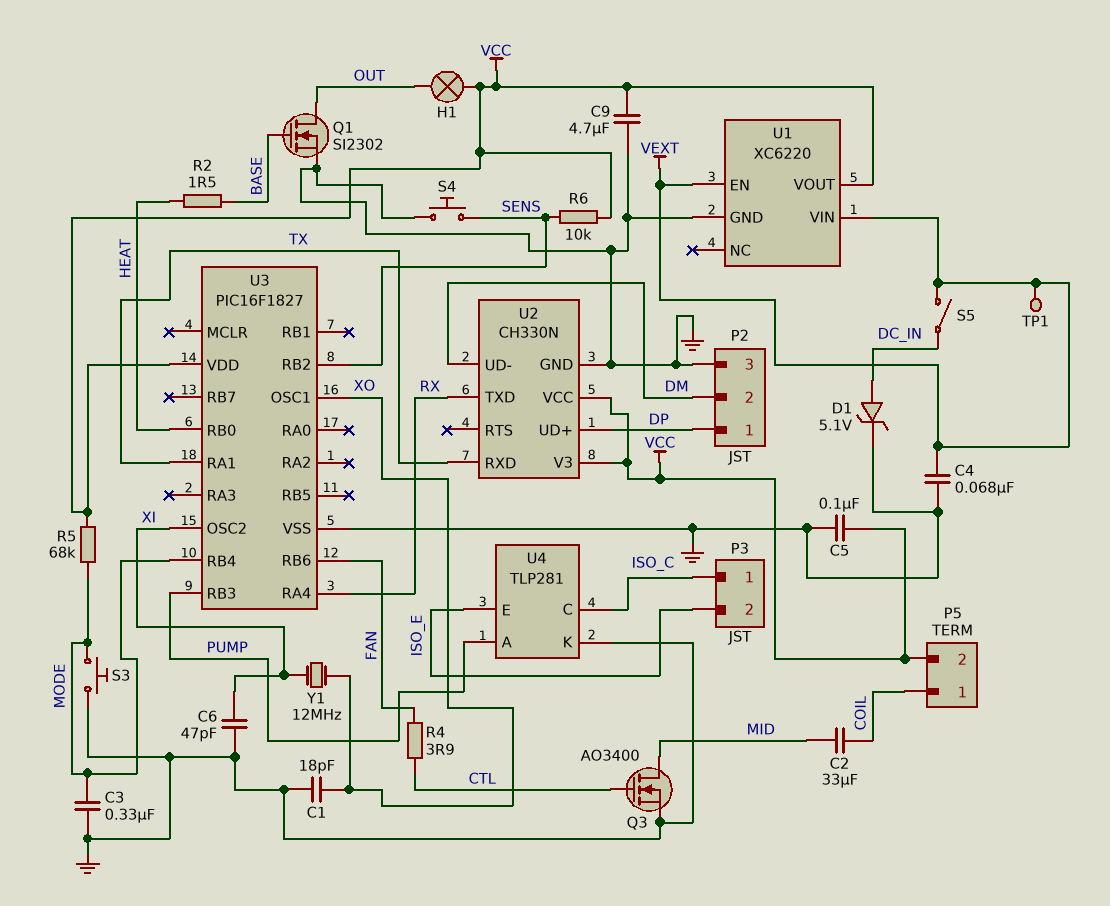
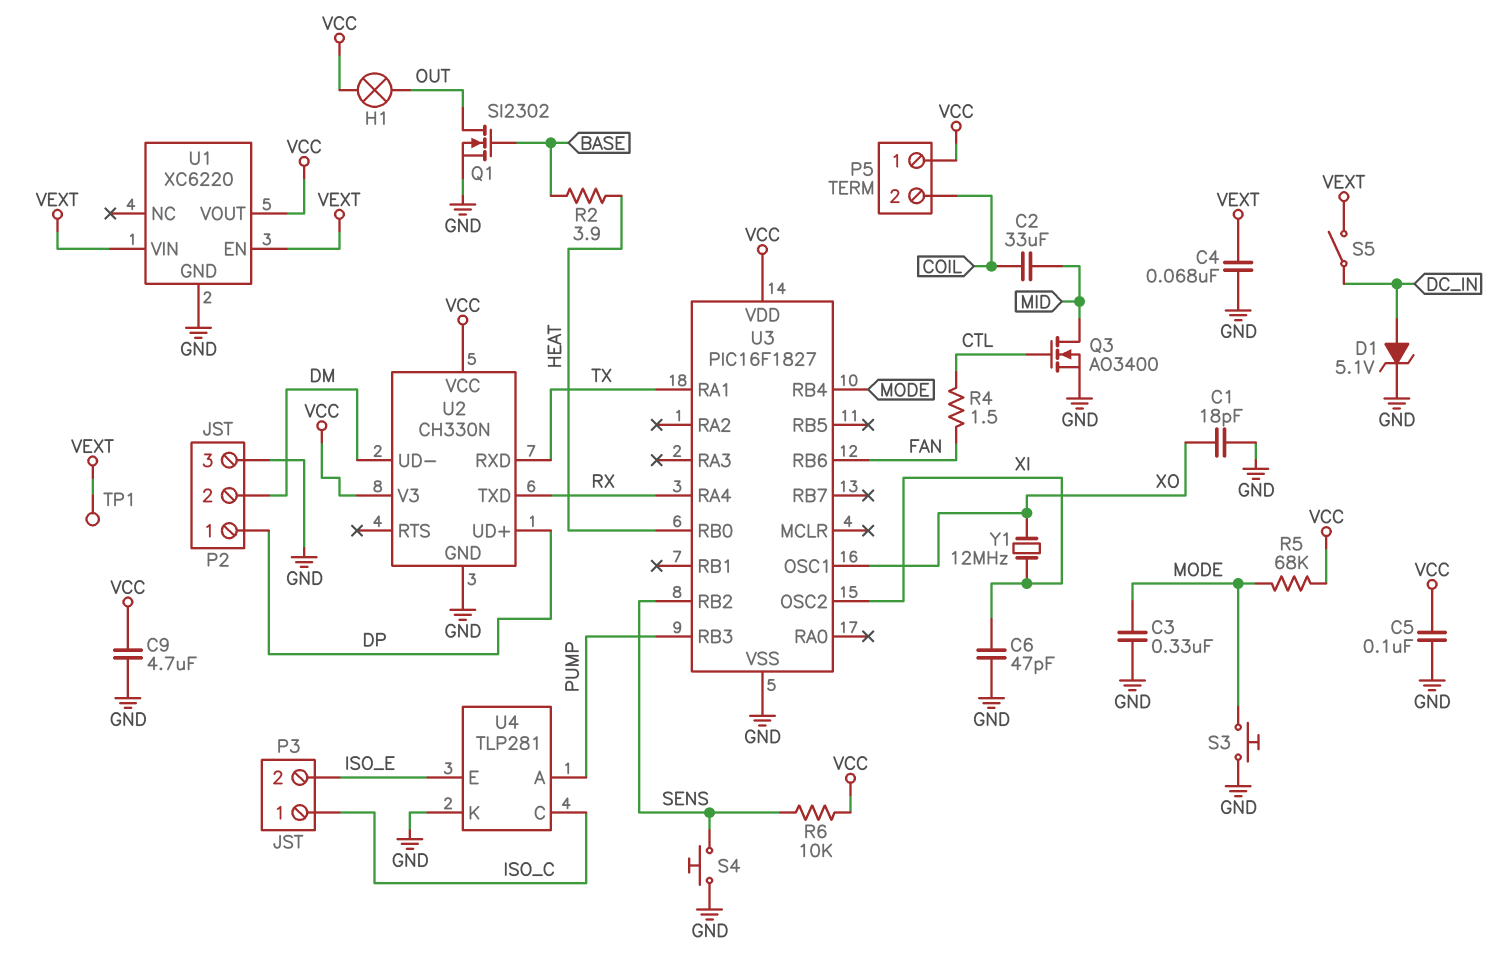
P5 pin 1: COIL -> VCC
P5 pin 2: VCC -> COIL
R2: 1.5 (BASE, HEAT) -> 3.9 (BASE, HEAT)
R4: 3.9 (CTL, FAN) -> 1.5 (CTL, FAN)

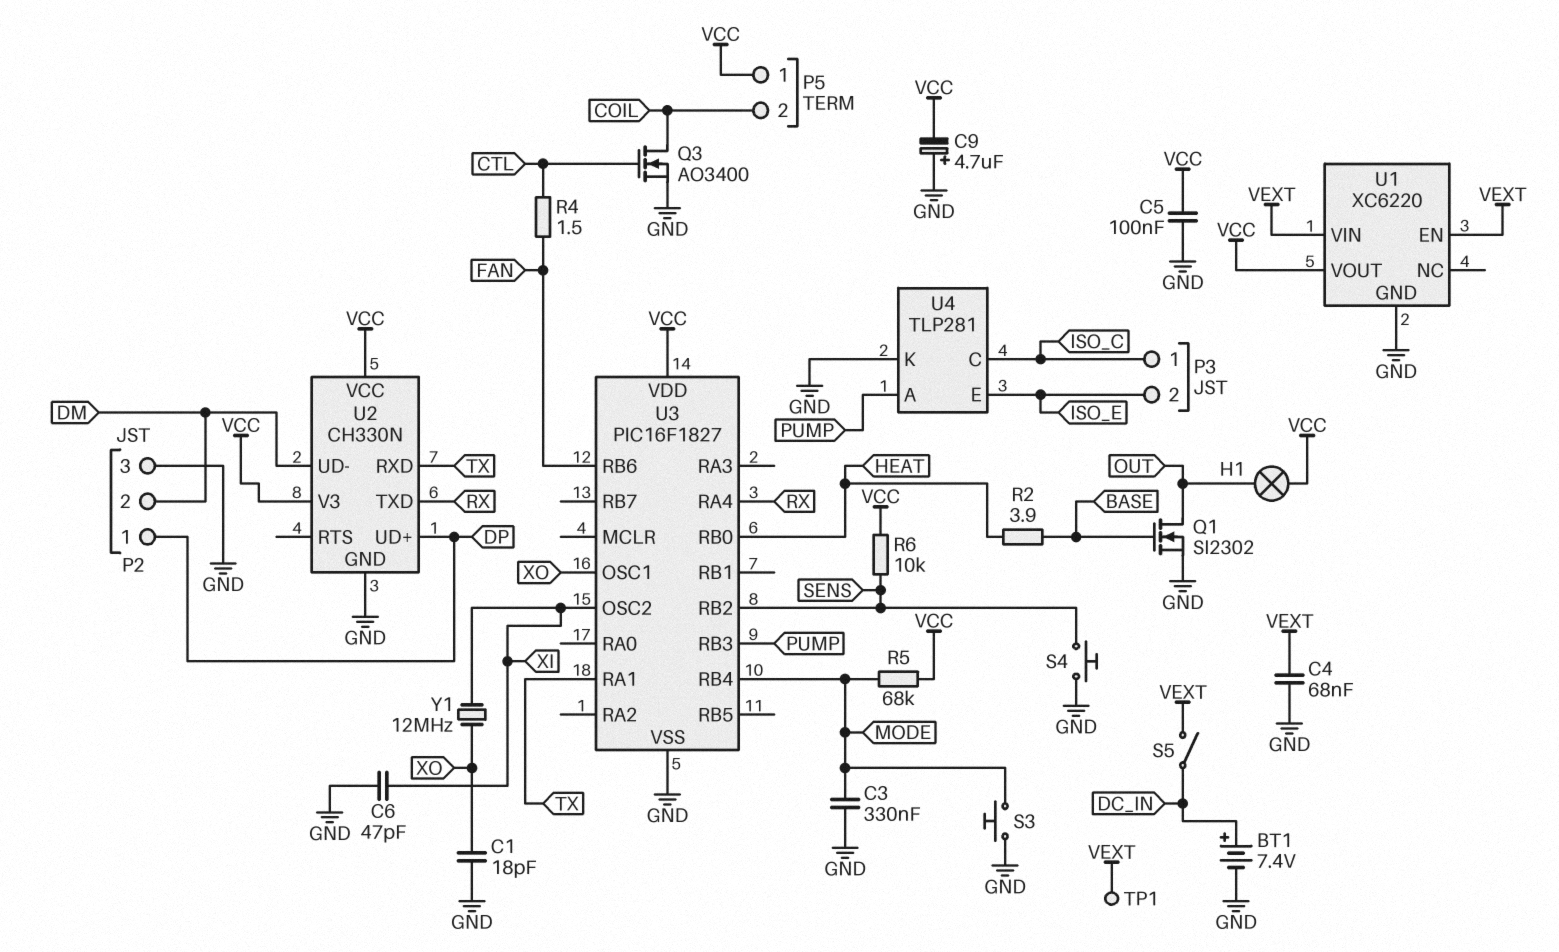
BT1: none -> 7.4V (plus DC_IN, minus GND)
C2: 33uF (COIL, MID) -> none
C9: 4.7uF (GND, VCC) -> 4.7uF (plus GND, minus VCC)
D1: zener 5.1V (A DC_IN, K GND) -> none
Q3: NMOS AO3400 (G CTL, D MID, S GND) -> NMOS AO3400 (G CTL, D COIL, S GND)

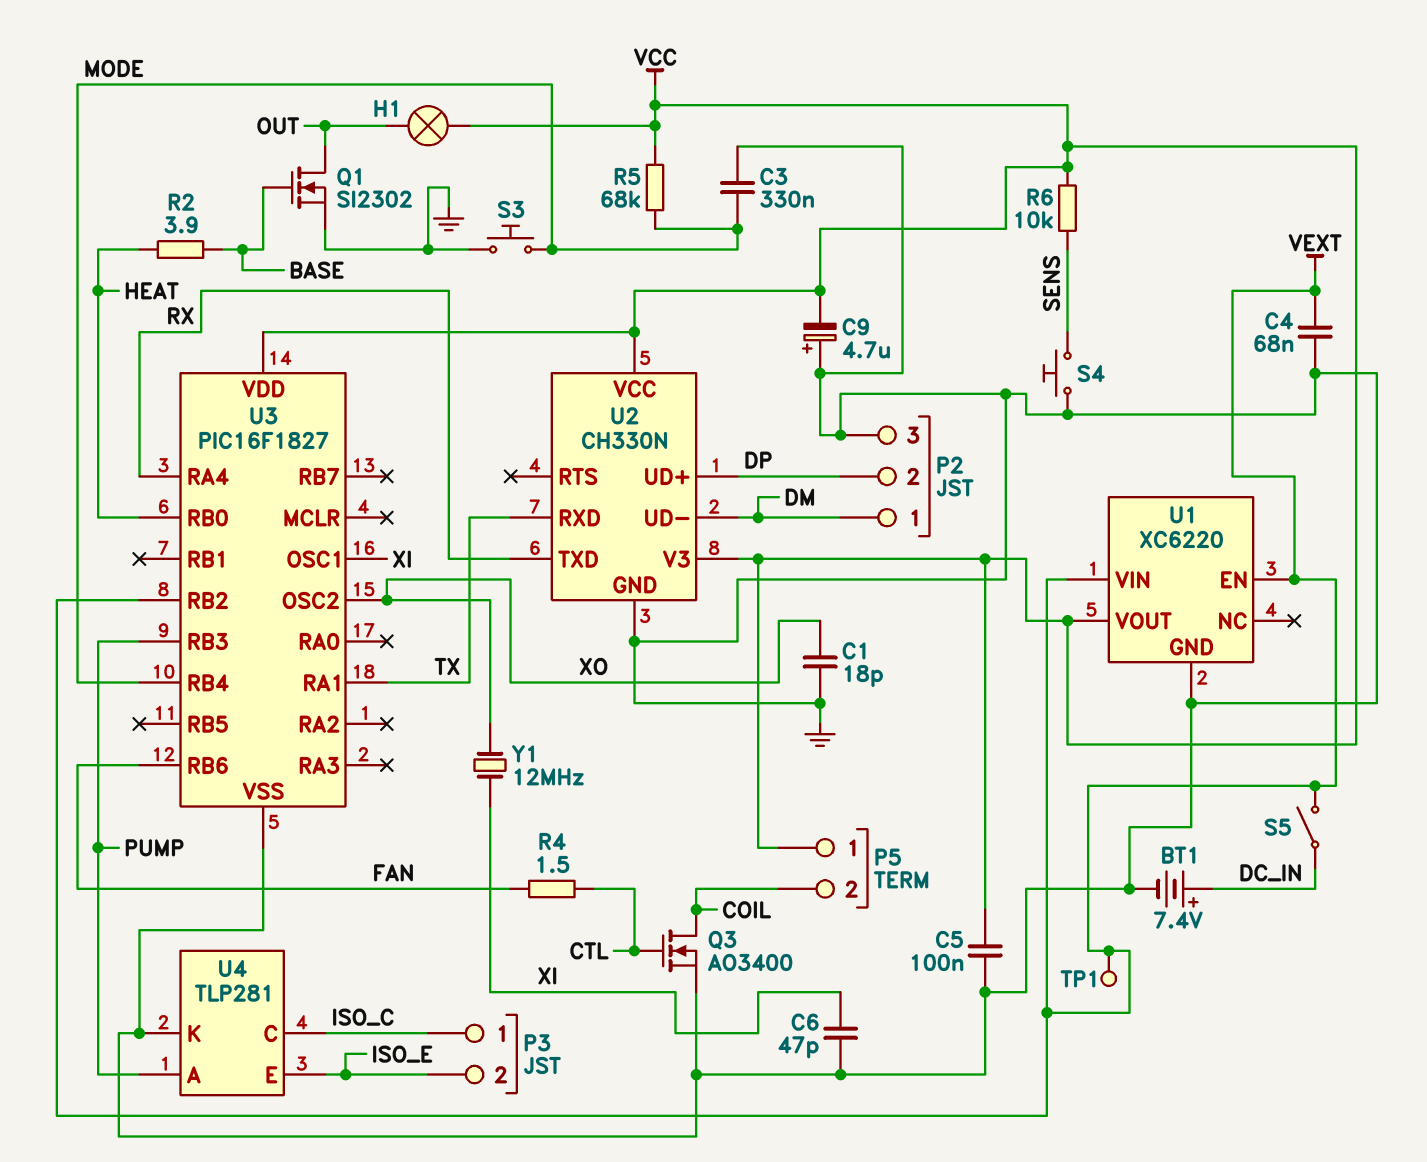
P2 pin 1: DP -> DM
P2 pin 2: DM -> DP
U3 pin OSC1: XO -> XI
U3 pin OSC2: XI -> XO
U3 pin RB2: SENS -> VEXT

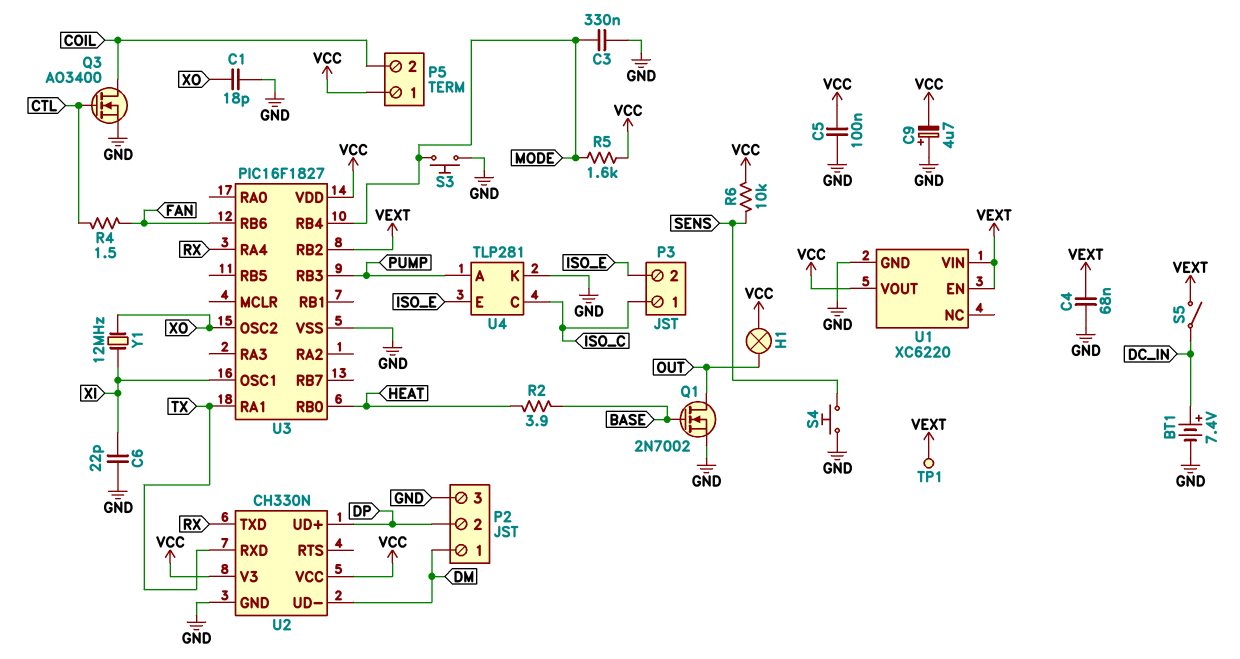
C6: 47pF (GND, XI) -> 22pF (GND, XI)
Q1: NMOS SI2302 (G BASE, D OUT, S GND) -> NMOS 2N7002 (G BASE, D OUT, S GND)
R5: 68k (MODE, VCC) -> 1.6k (MODE, VCC)

